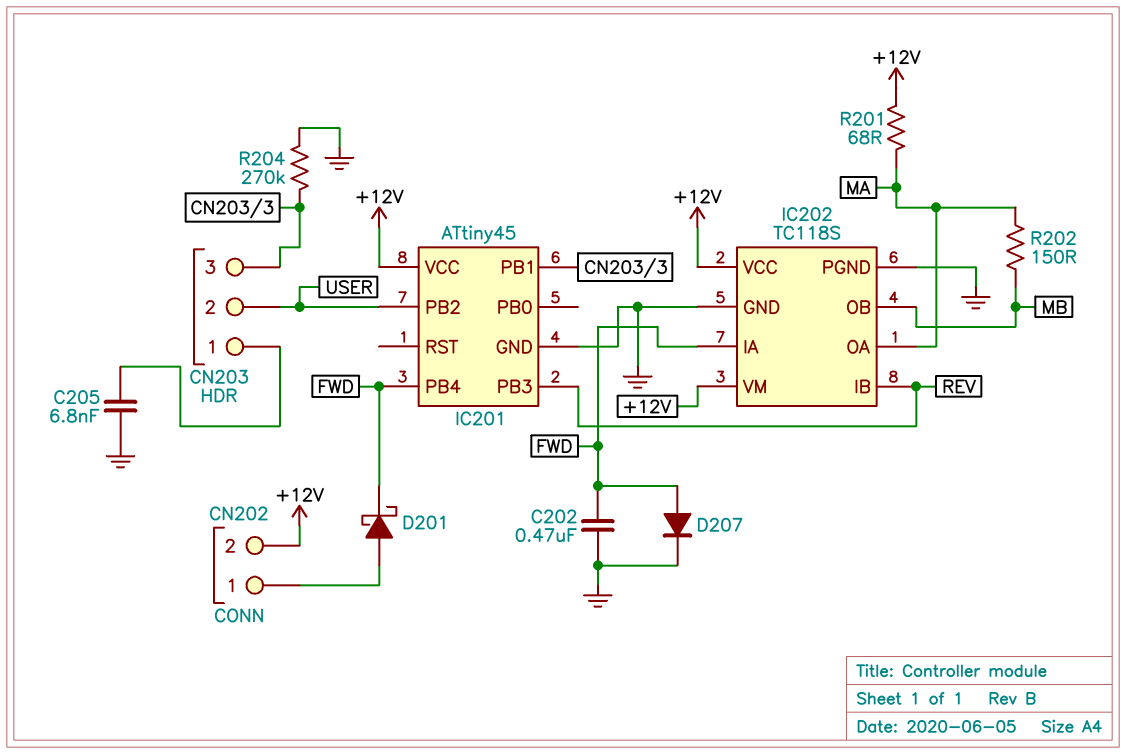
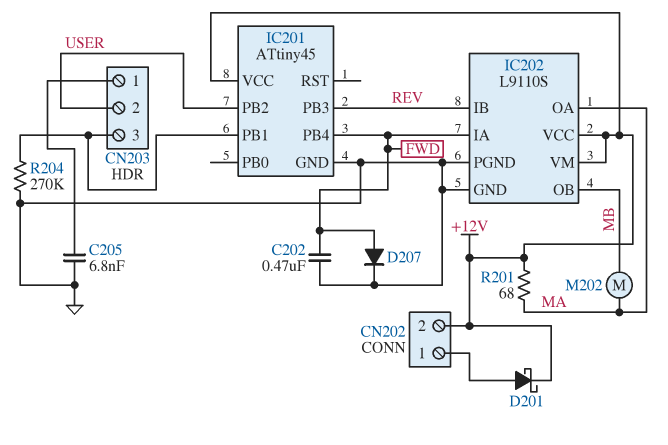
D201: schottky (A CN202/1, K FWD) -> schottky (A CN202/1, K +12V)
IC202: TC118S -> L9110S
M202: none -> motor (MA, MB)
R202: 150 (MA, MB) -> none

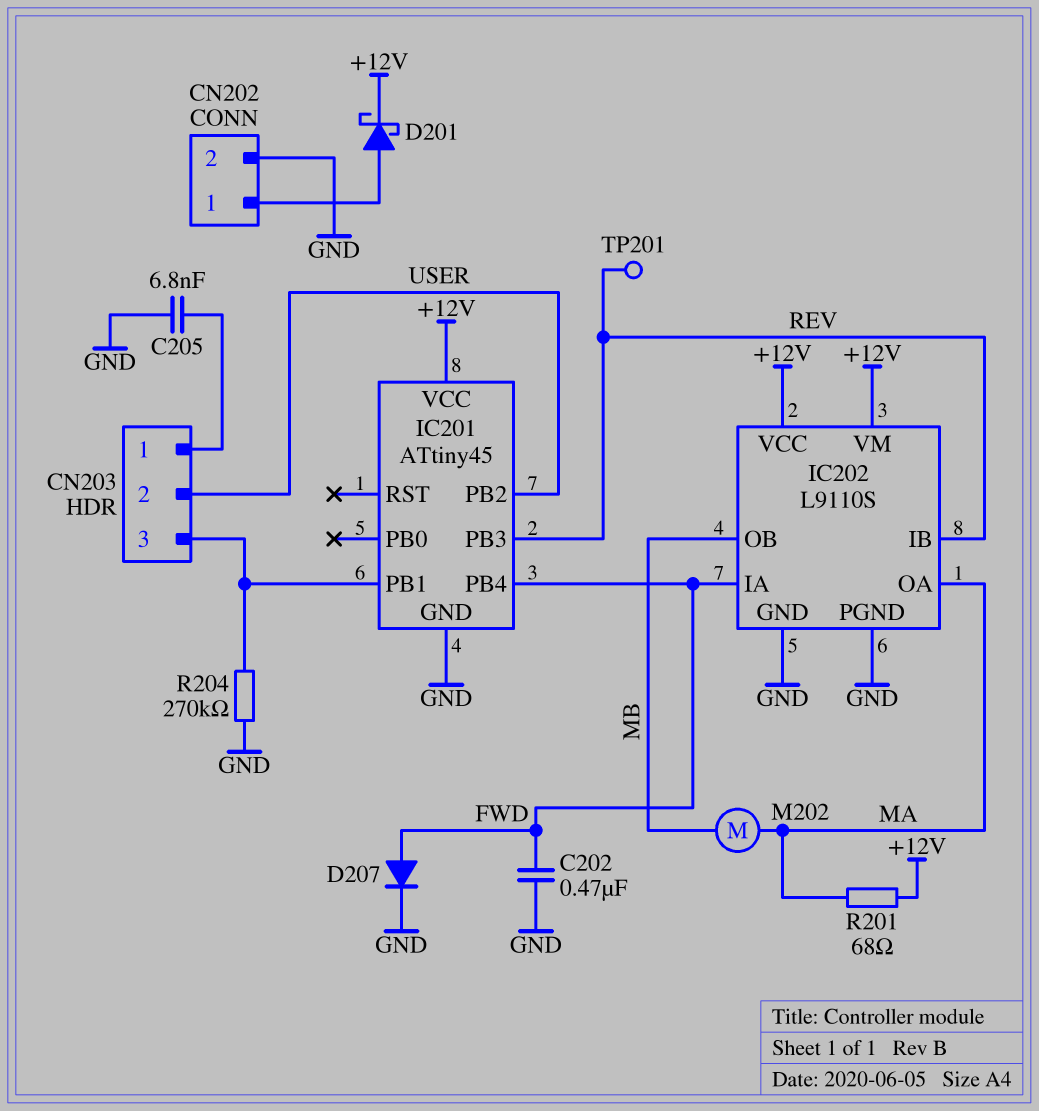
CN202 pin 2: +12V -> GND
TP201: none -> test point (REV)

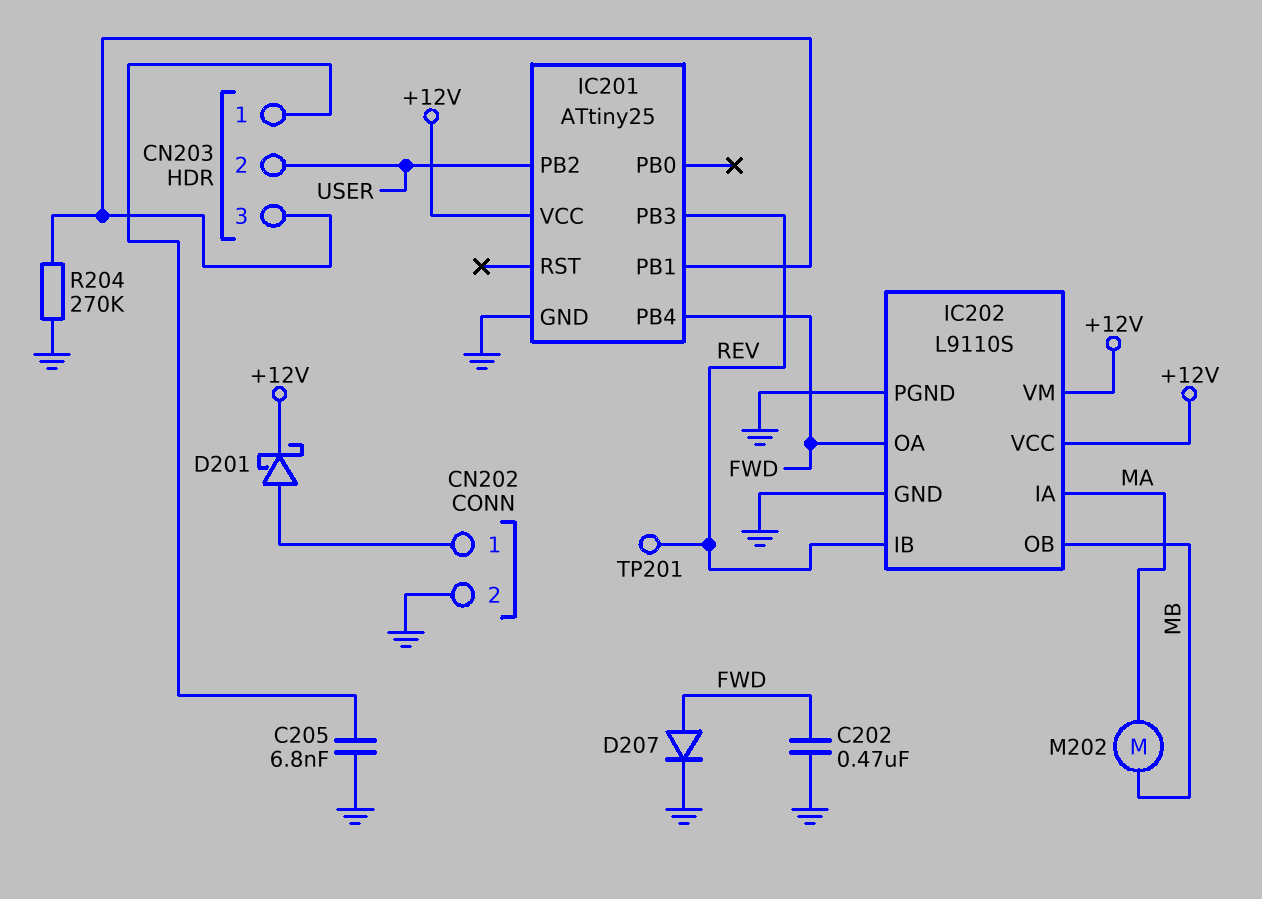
IC201: ATtiny45 -> ATtiny25
IC202 pin IA: FWD -> MA
IC202 pin OA: MA -> FWD
R201: 68 (+12V, MA) -> none

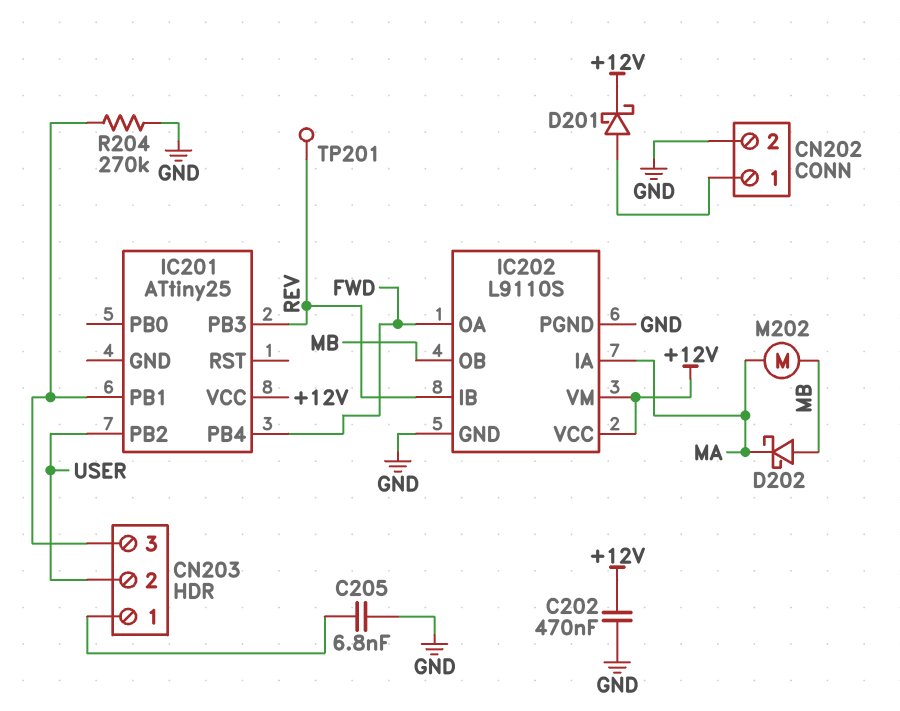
C202: 470nF (FWD, GND) -> 470nF (+12V, GND)
D202: none -> schottky (A MB, K MA)
D207: diode (A FWD, K GND) -> none
IC201 pin GND: GND -> none

